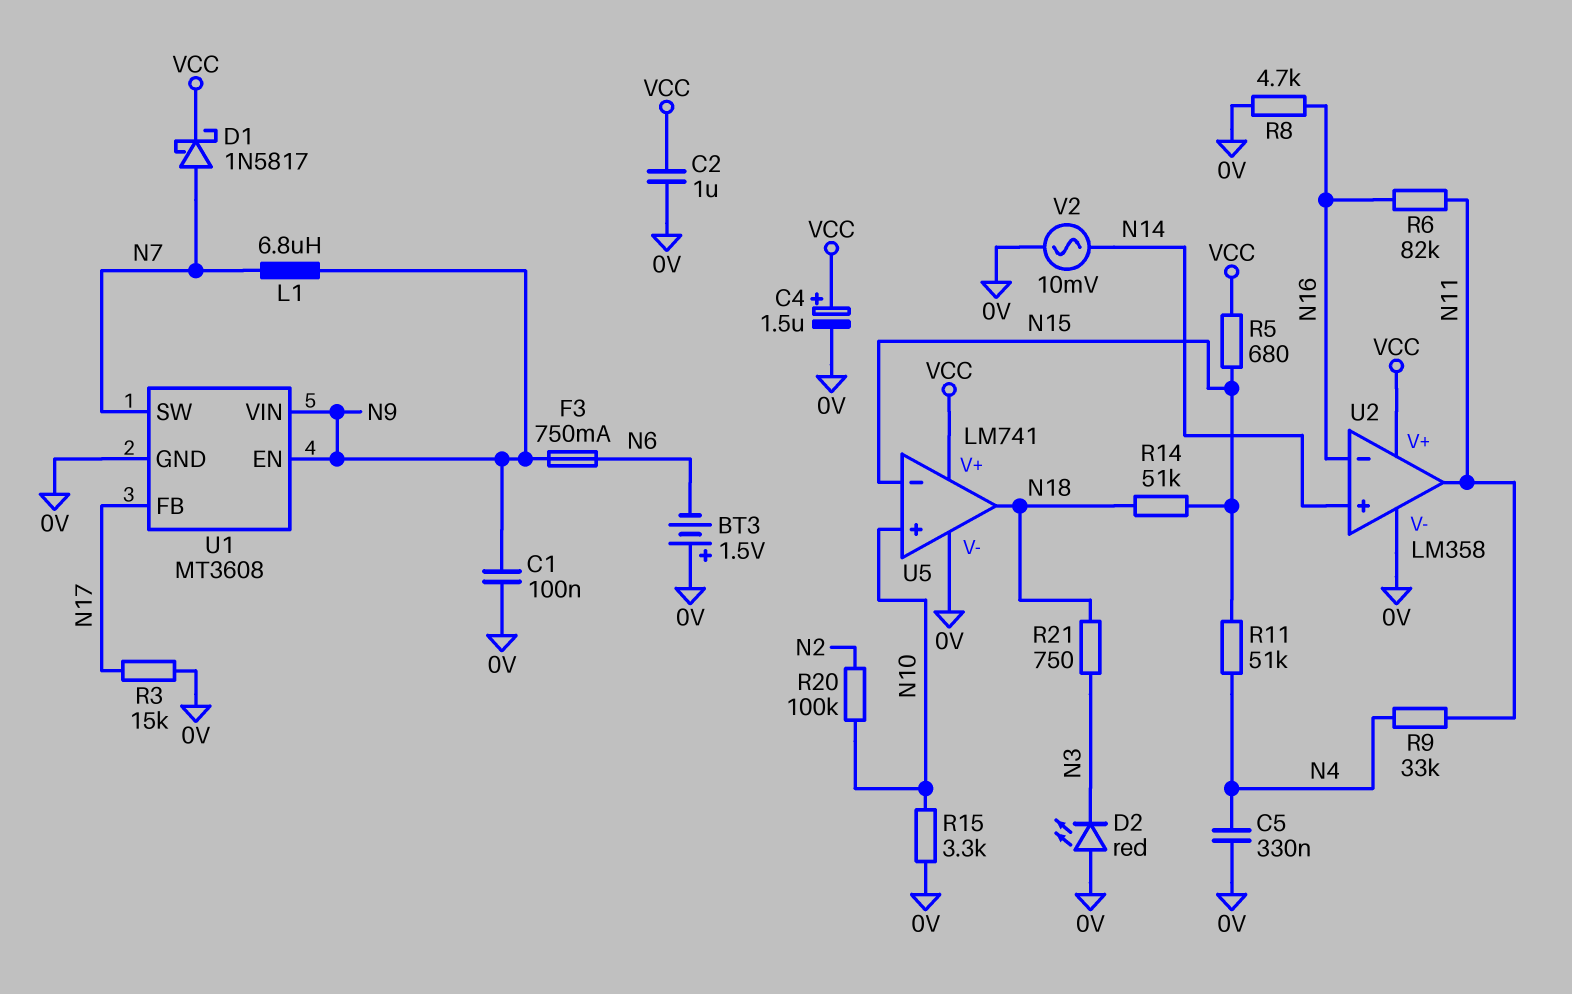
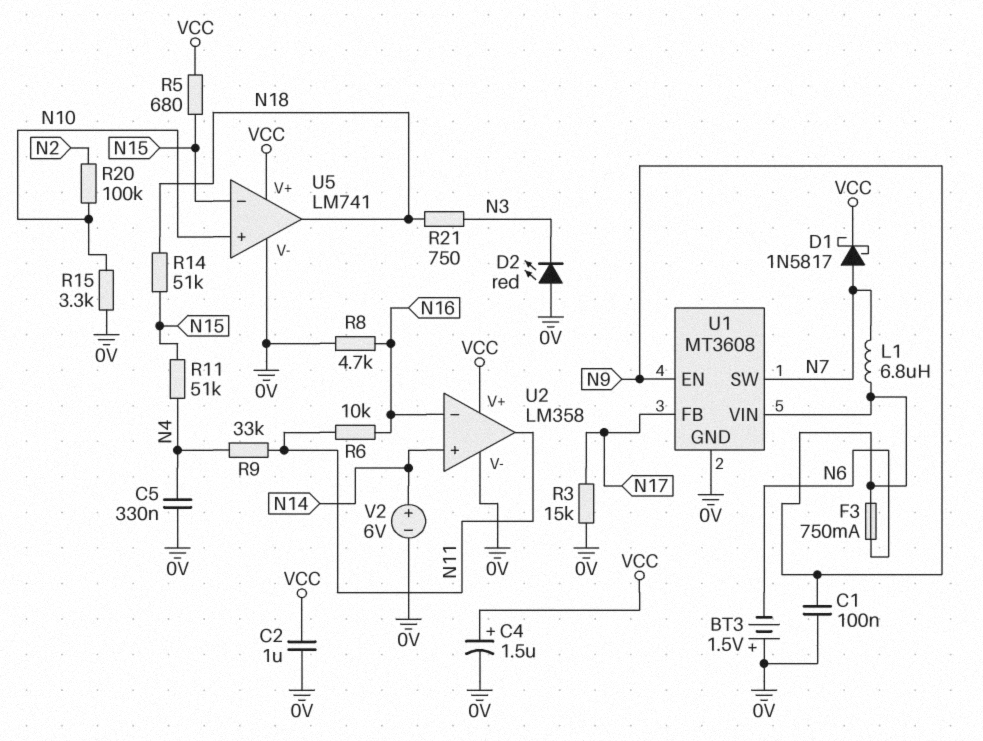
R6: 82k (N11, N16) -> 10k (N11, N16)
V2: AC 10mV (0V, N14) -> 6V (plus N14, minus 0V)

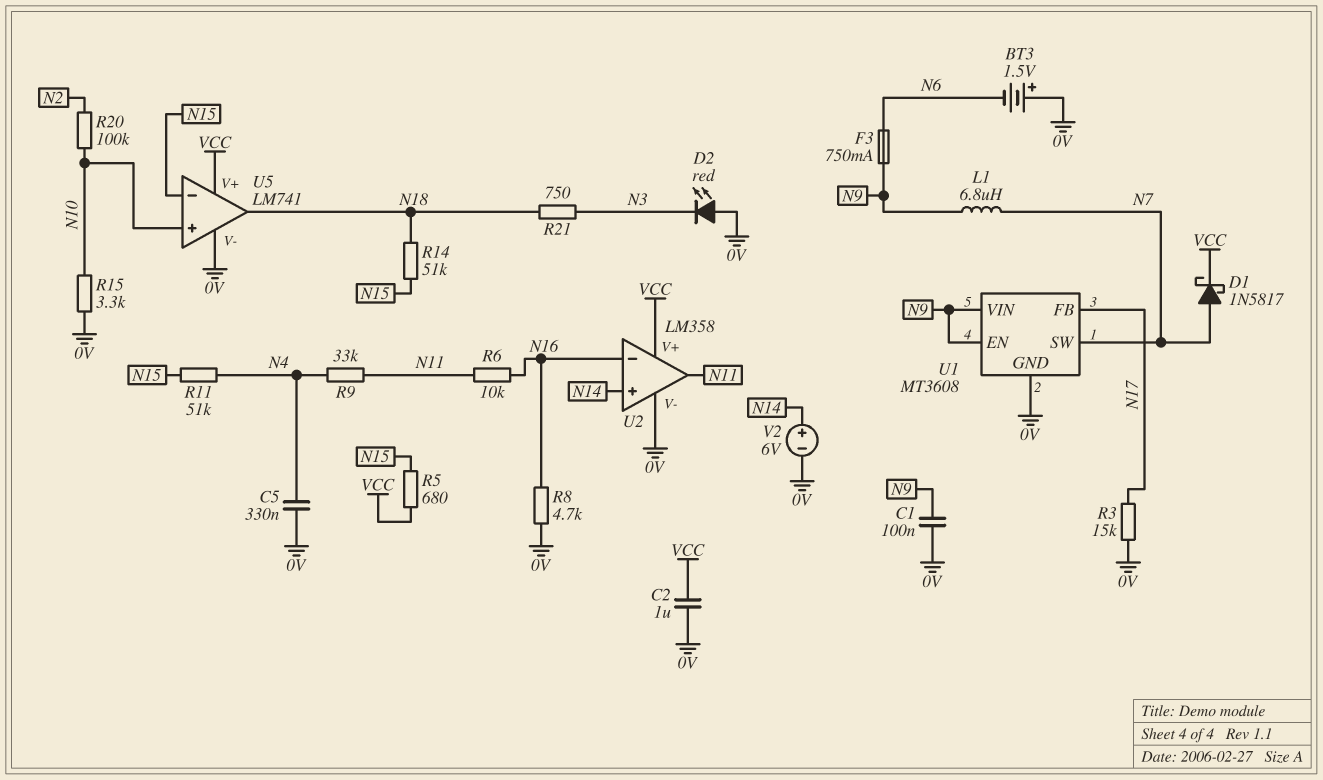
C4: 1.5uF (plus VCC, minus 0V) -> none

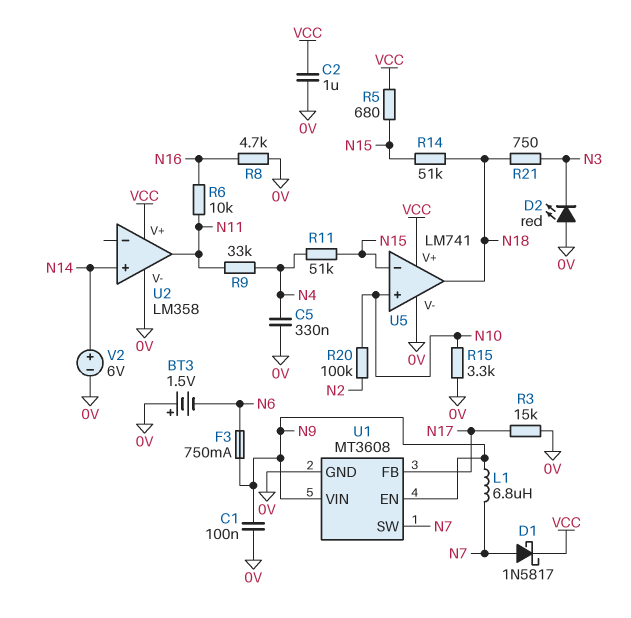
U2 pin in-: N16 -> none

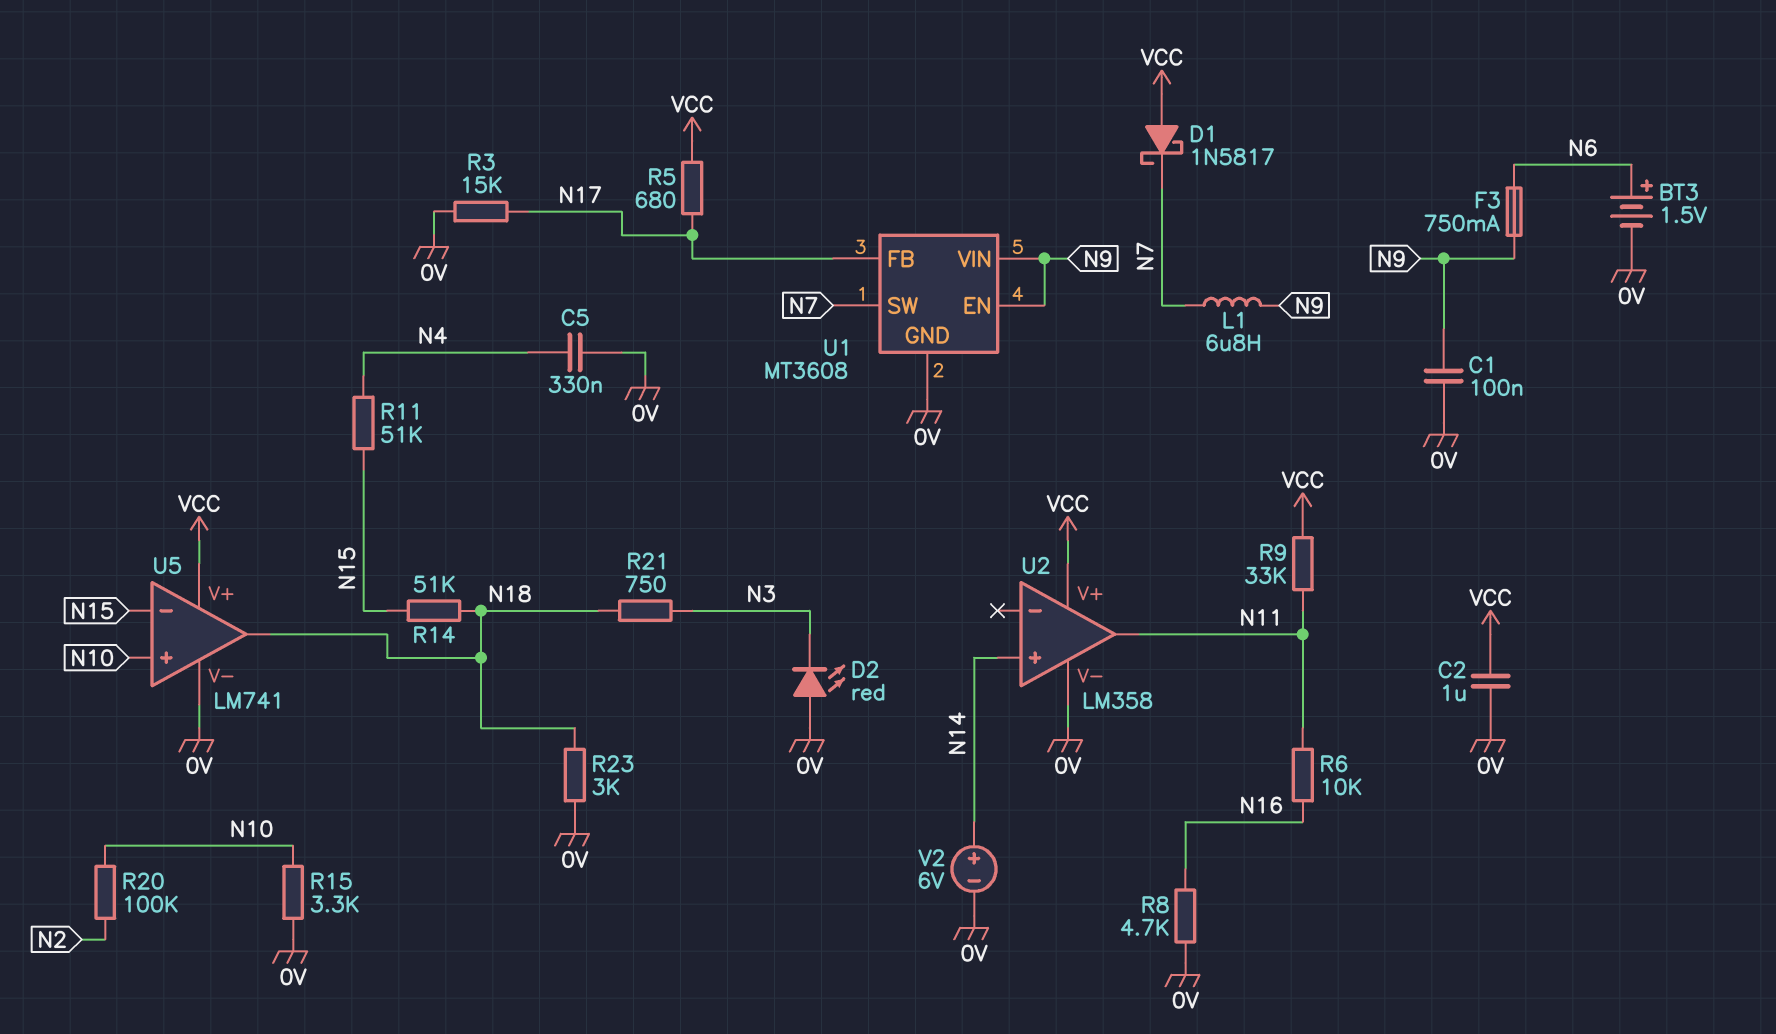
BT3: 1.5V (plus 0V, minus N6) -> 1.5V (plus N6, minus 0V)
D1: schottky 1N5817 (A N7, K VCC) -> schottky 1N5817 (A VCC, K N7)
R5: 680 (N15, VCC) -> 680 (N17, VCC)
R9: 33k (N4, N11) -> 33k (N11, VCC)
R23: none -> 3k (0V, N18)

